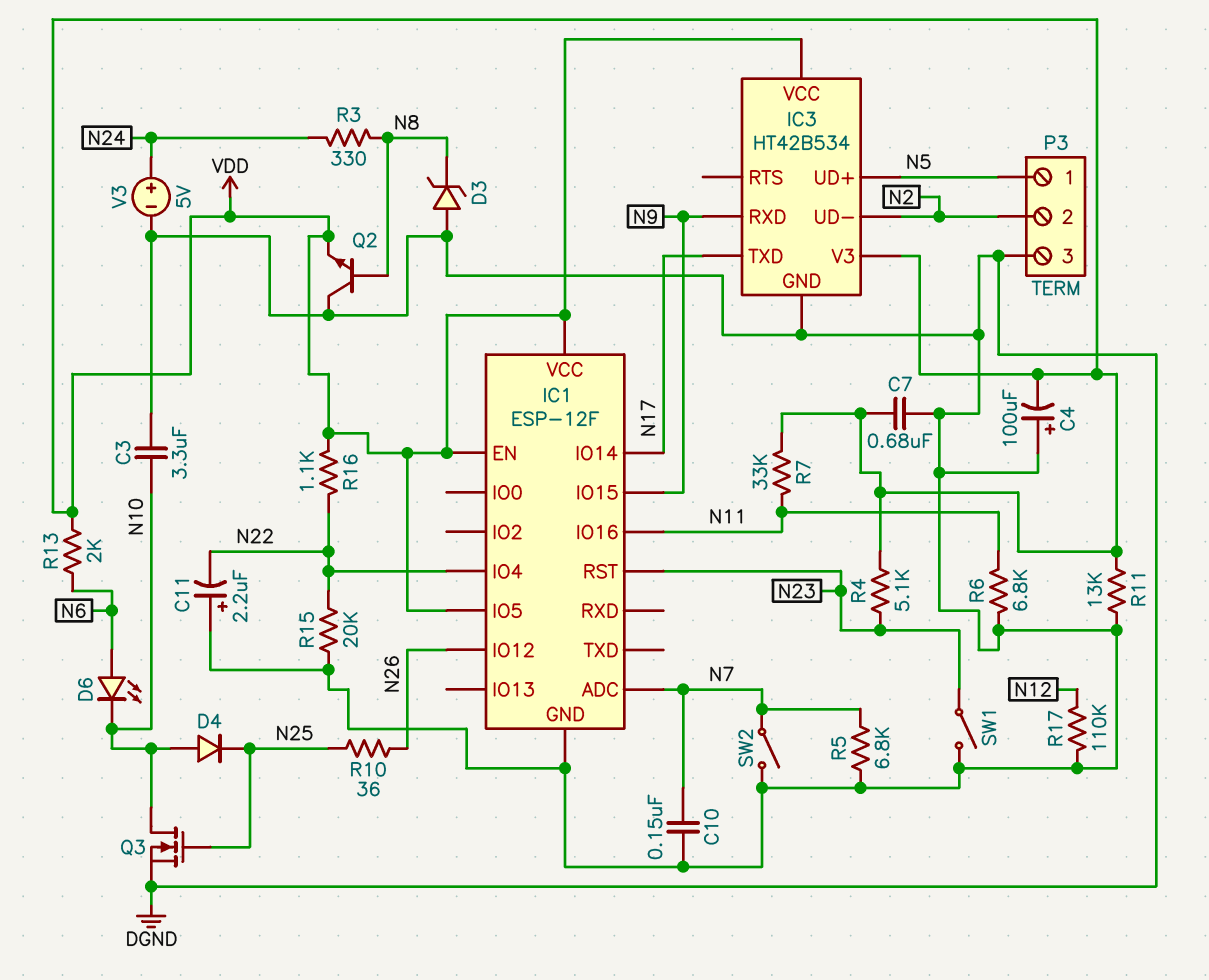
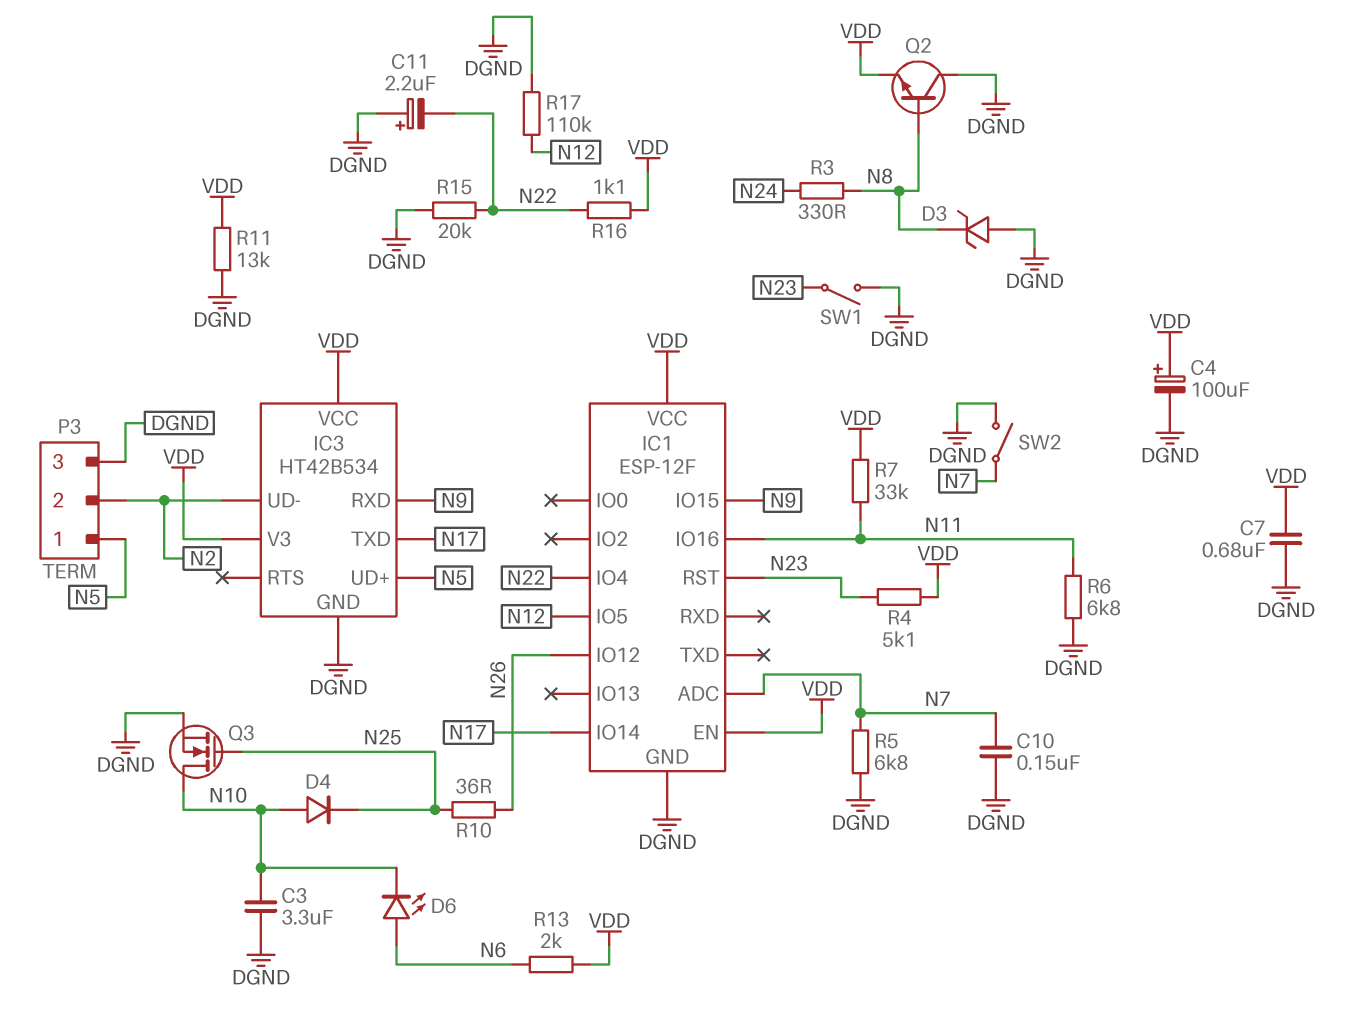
C4: 100uF (plus DGND, minus VDD) -> 100uF (plus VDD, minus DGND)
IC1 pin IO5: VDD -> N12
V3: 5V (plus N24, minus DGND) -> none

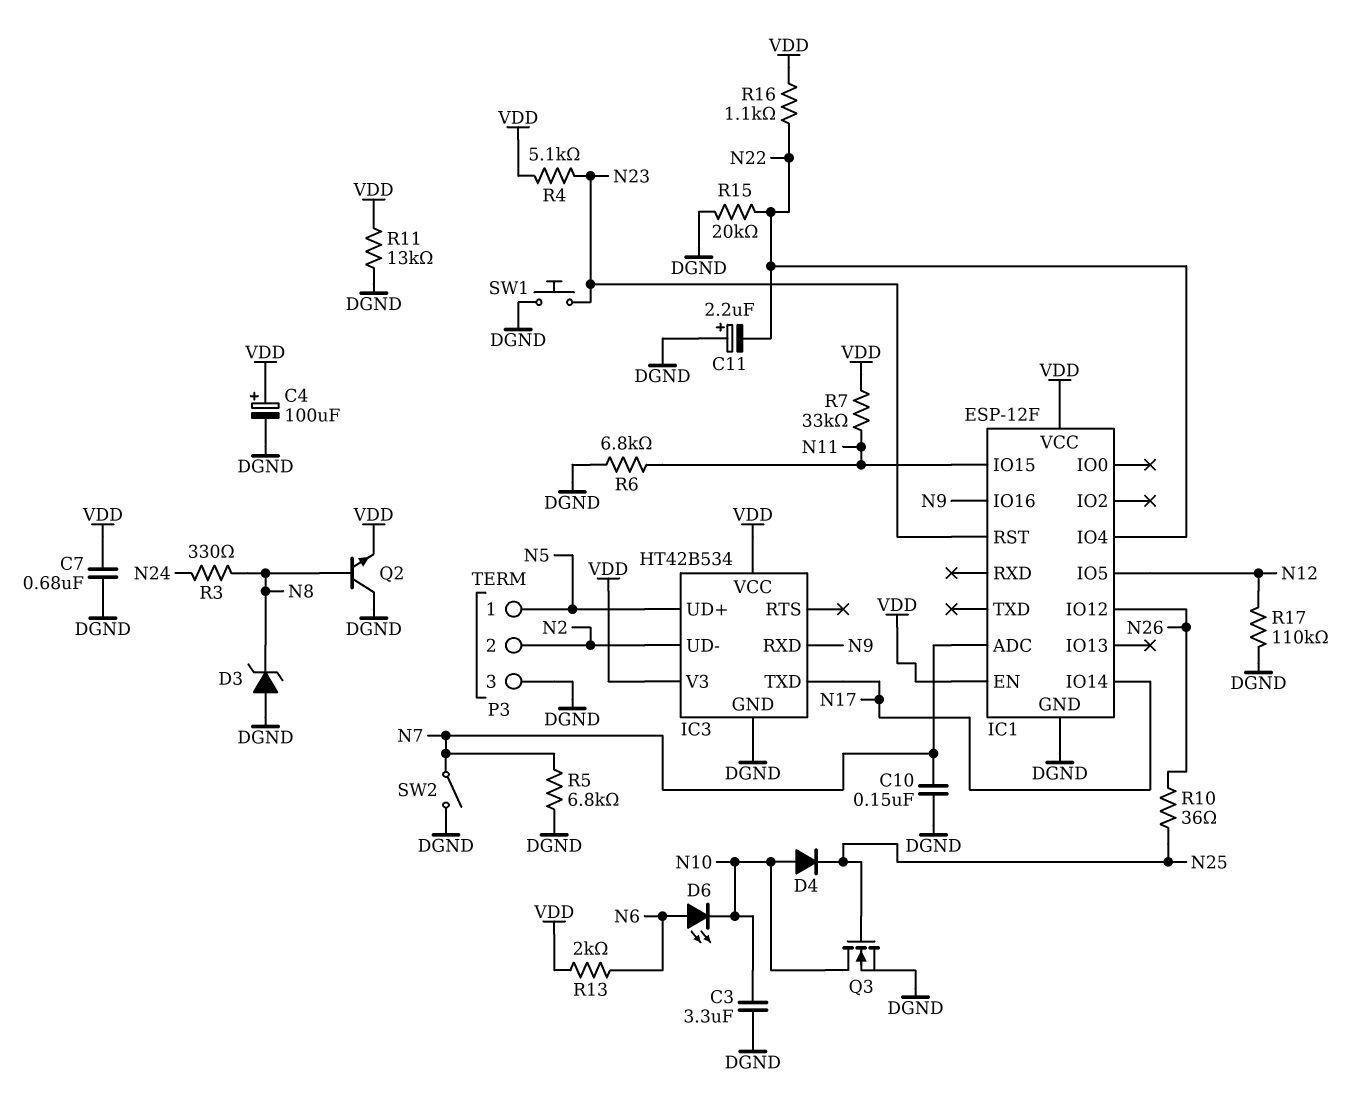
IC1 pin IO15: N9 -> N11
IC1 pin IO16: N11 -> N9
SW1: switch (DGND, N23) -> button (DGND, N23)

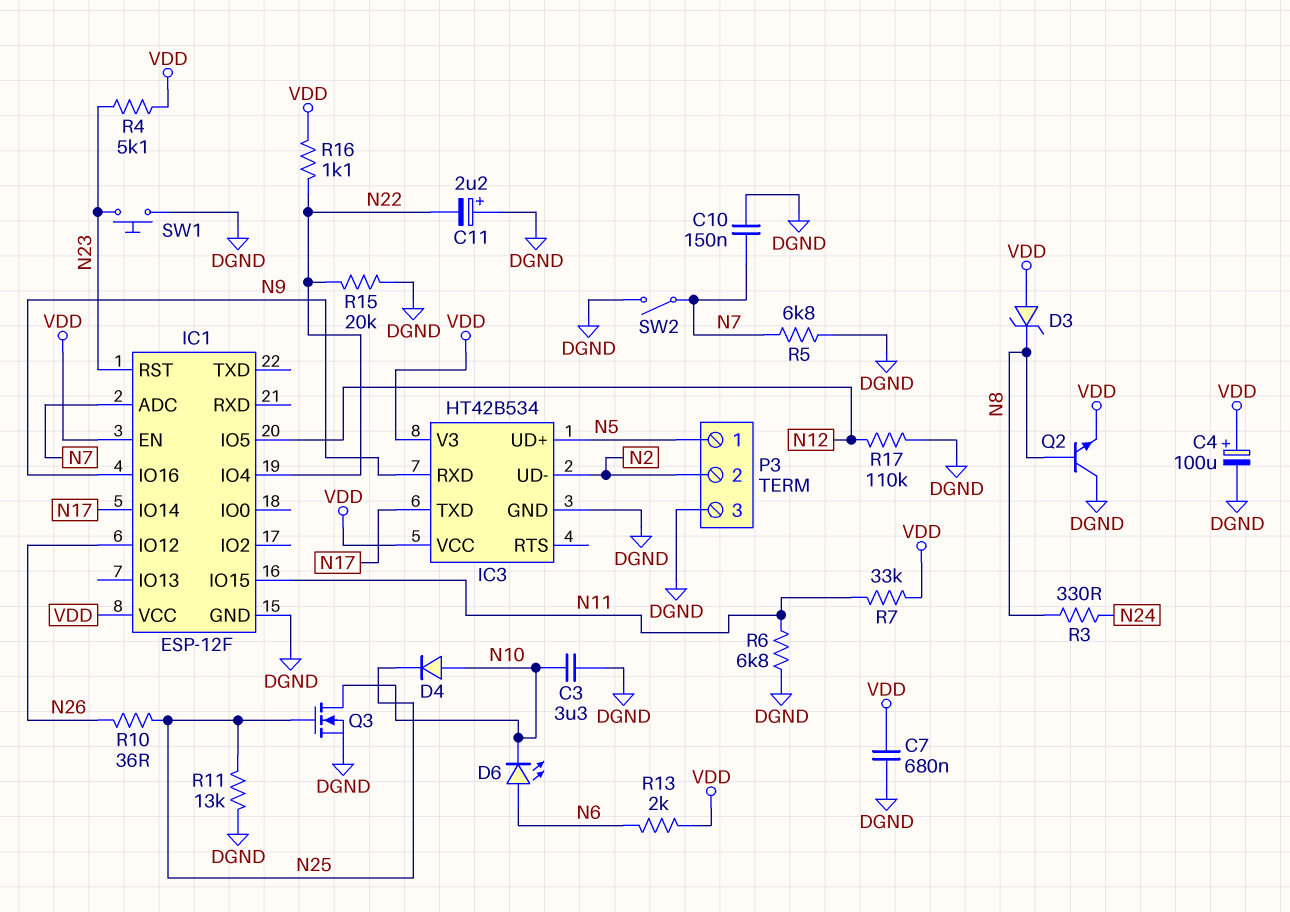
D3: zener (A DGND, K N8) -> zener (A VDD, K N8)
R11: 13k (DGND, VDD) -> 13k (DGND, N25)

